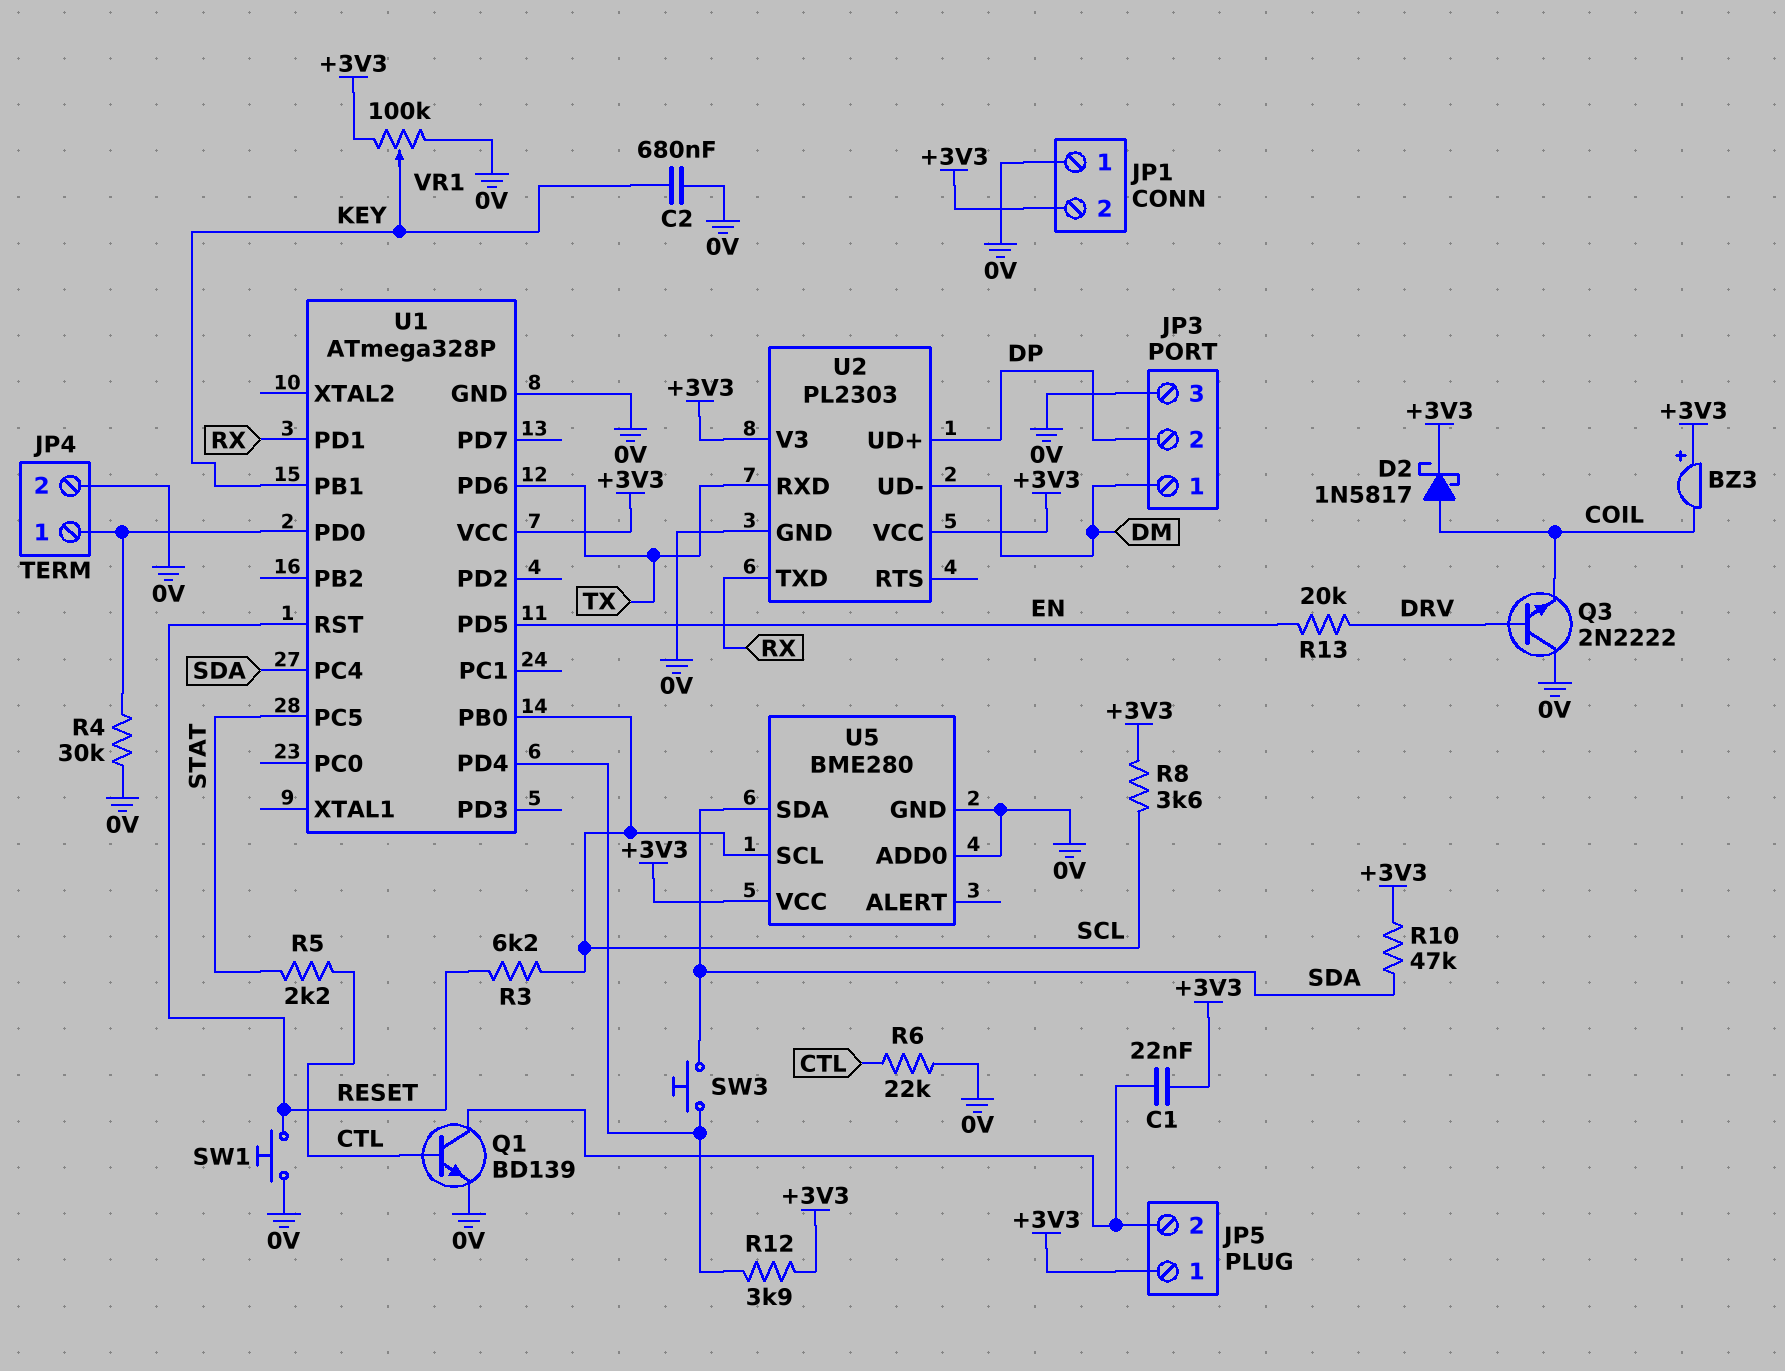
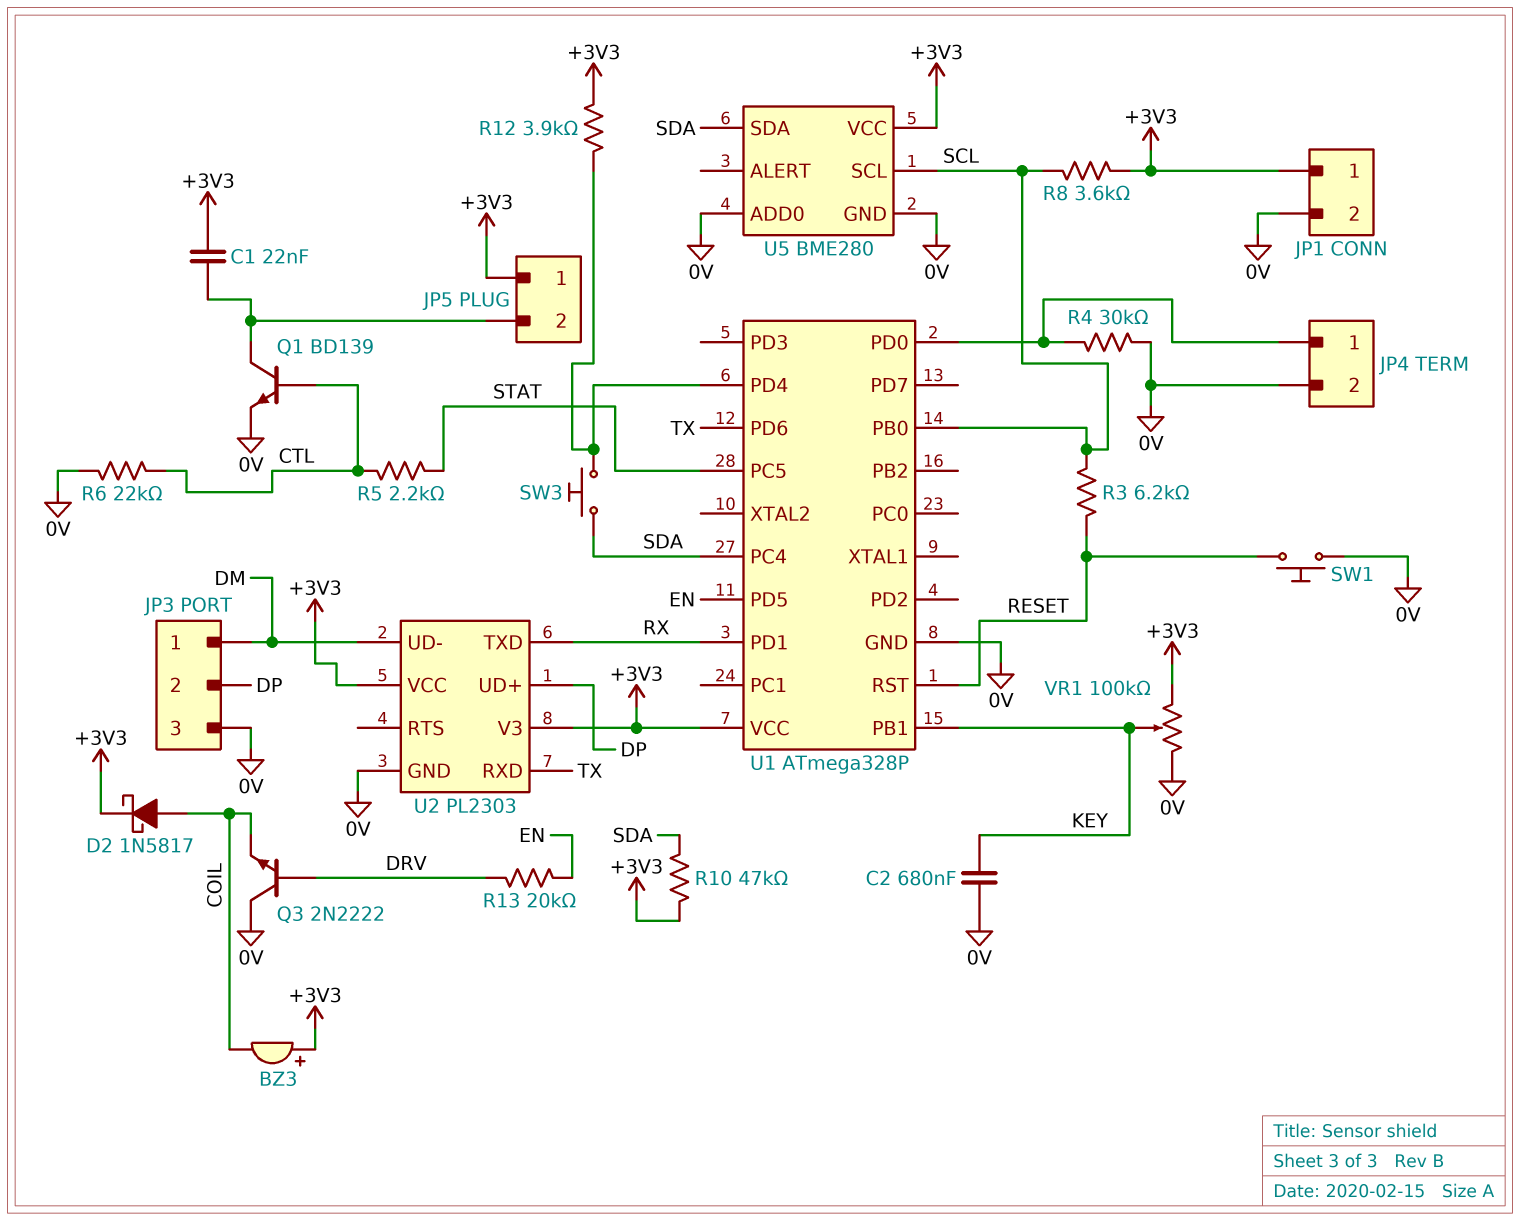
JP1 pin 1: 0V -> +3V3
JP1 pin 2: +3V3 -> 0V

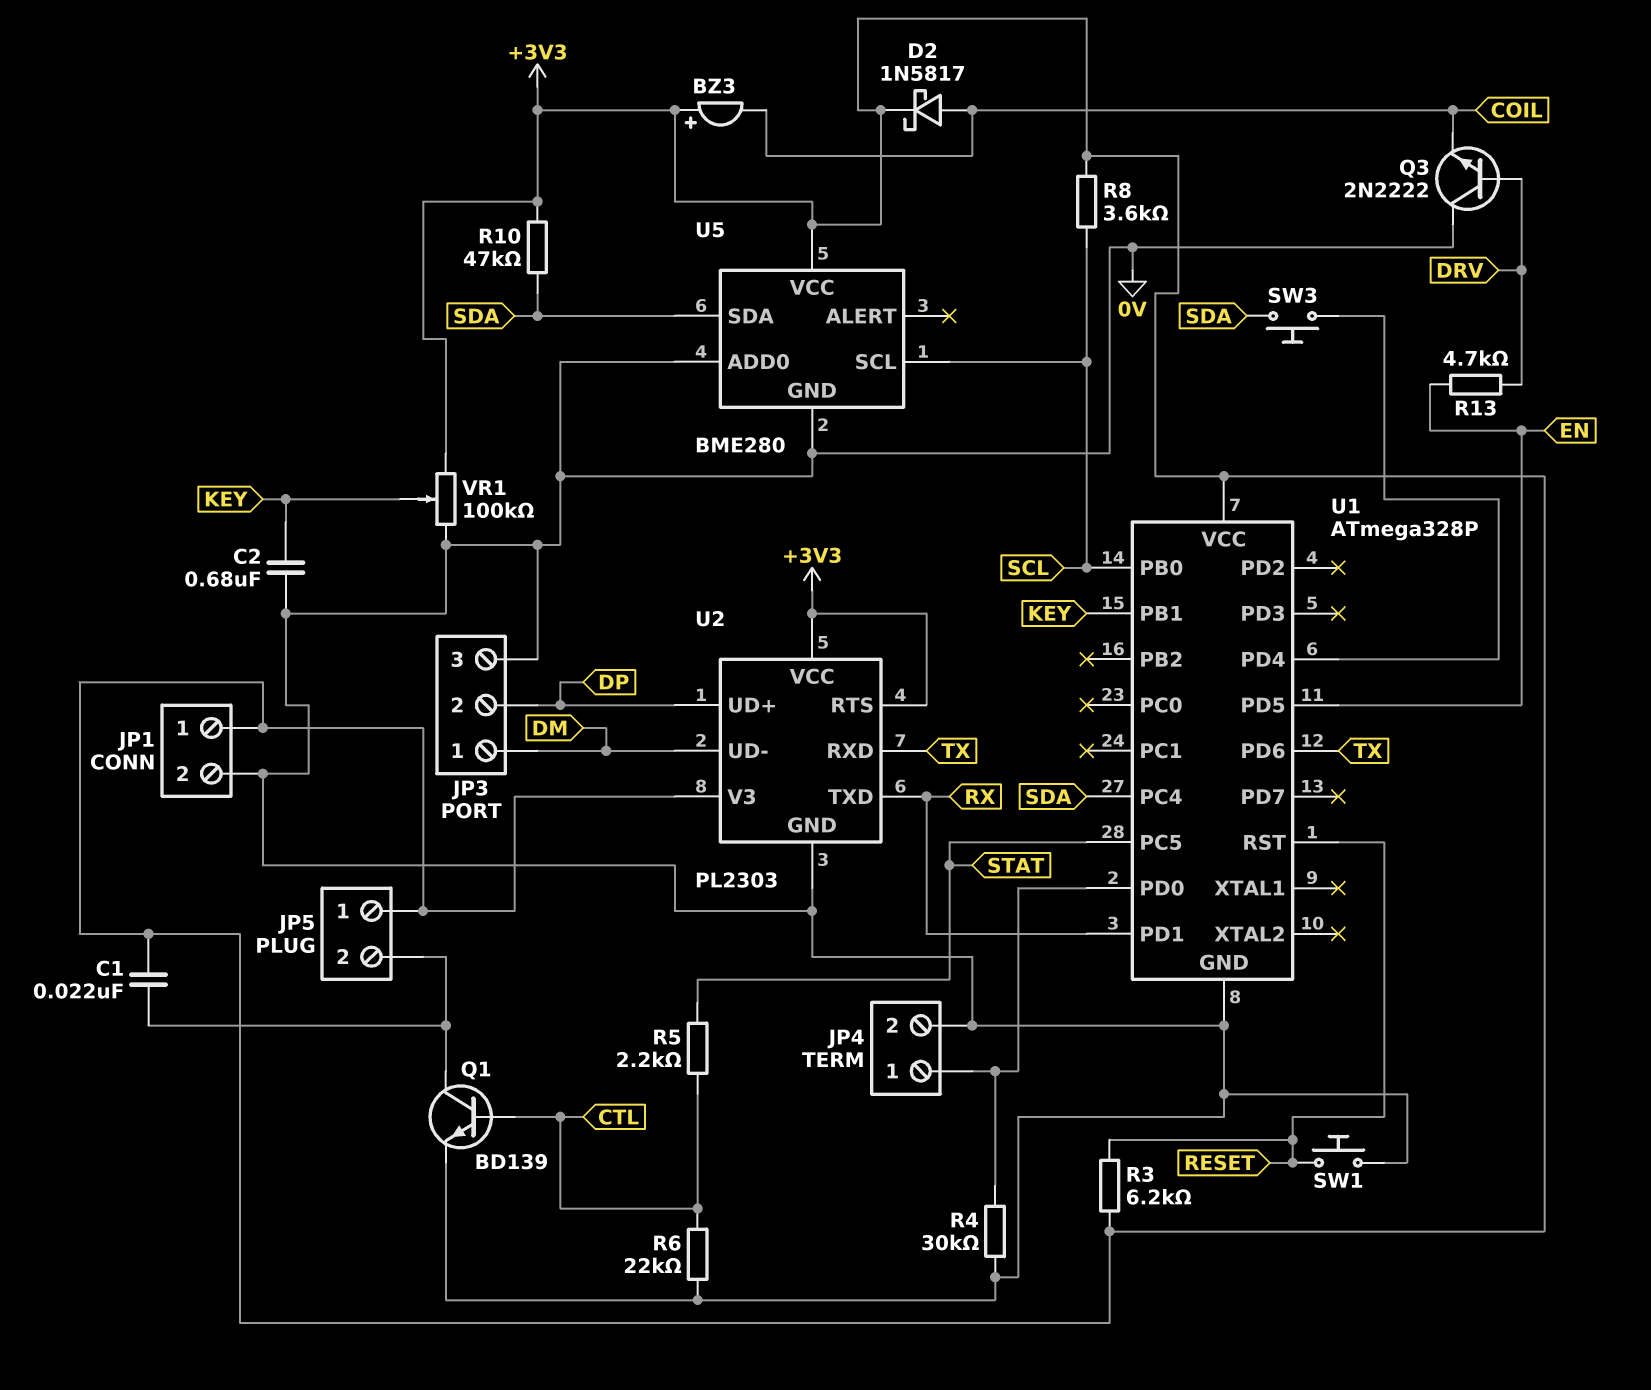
R3: 6.2k (RESET, SCL) -> 6.2k (+3V3, RESET)
R12: 3.9k (+3V3, U1/PD4) -> none
R13: 20k (DRV, EN) -> 4.7k (DRV, EN)
U2 pin RTS: none -> +3V3

